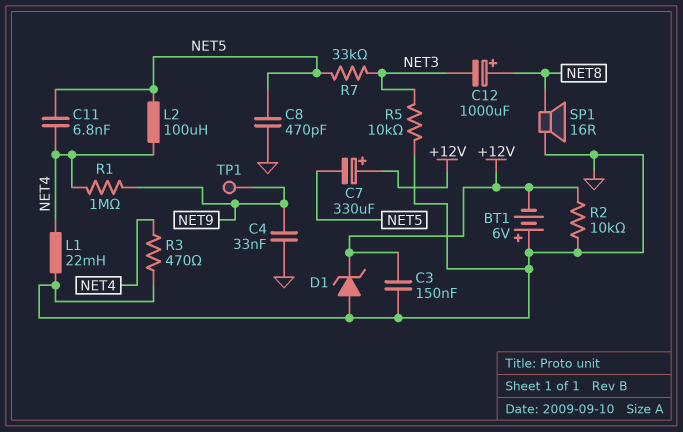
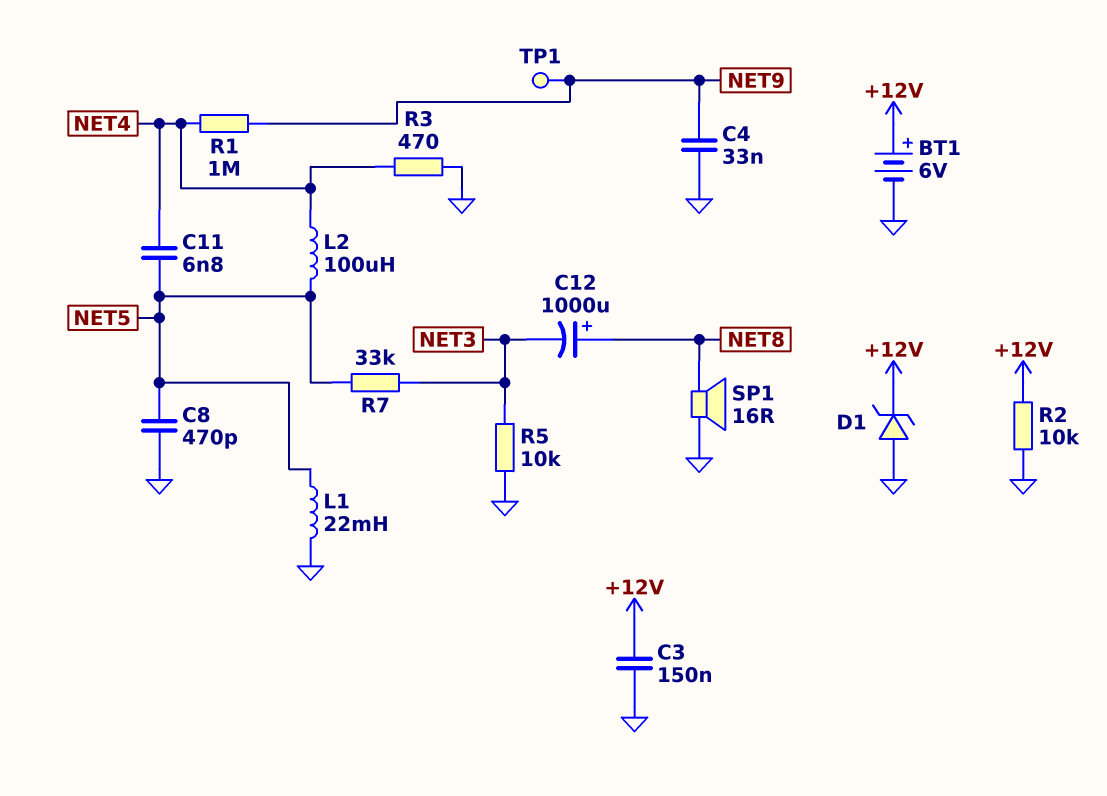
BT1: 6V (plus GND, minus +12V) -> 6V (plus +12V, minus GND)
C7: 330uF (plus +12V, minus NET5) -> none
L1: 22mH (GND, NET4) -> 22mH (GND, NET5)

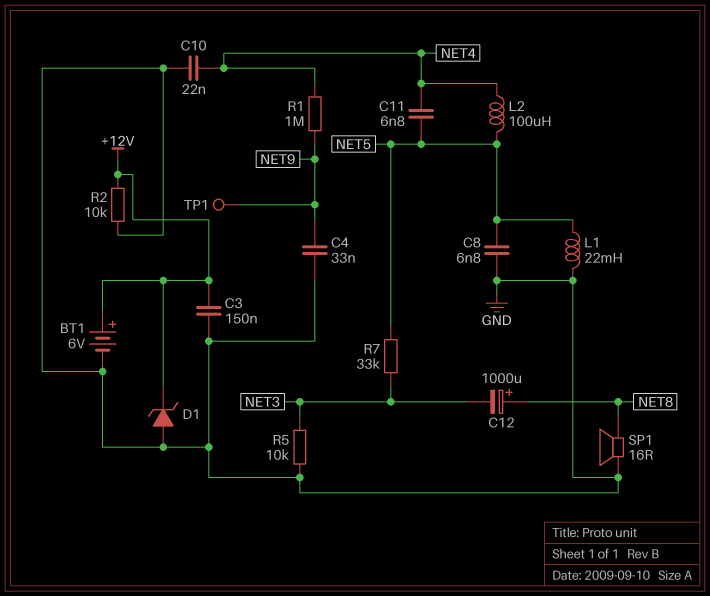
C8: 470pF (GND, NET5) -> 6.8nF (GND, NET5)
C10: none -> 22nF (GND, NET4)
R3: 470 (GND, NET4) -> none

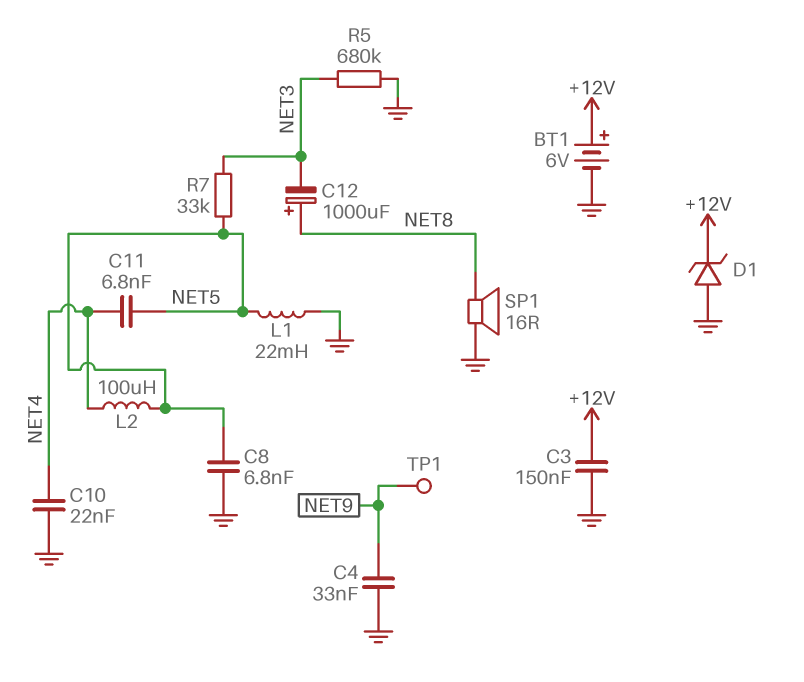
R1: 1M (NET4, NET9) -> none
R2: 10k (+12V, GND) -> none
R5: 10k (GND, NET3) -> 680k (GND, NET3)

